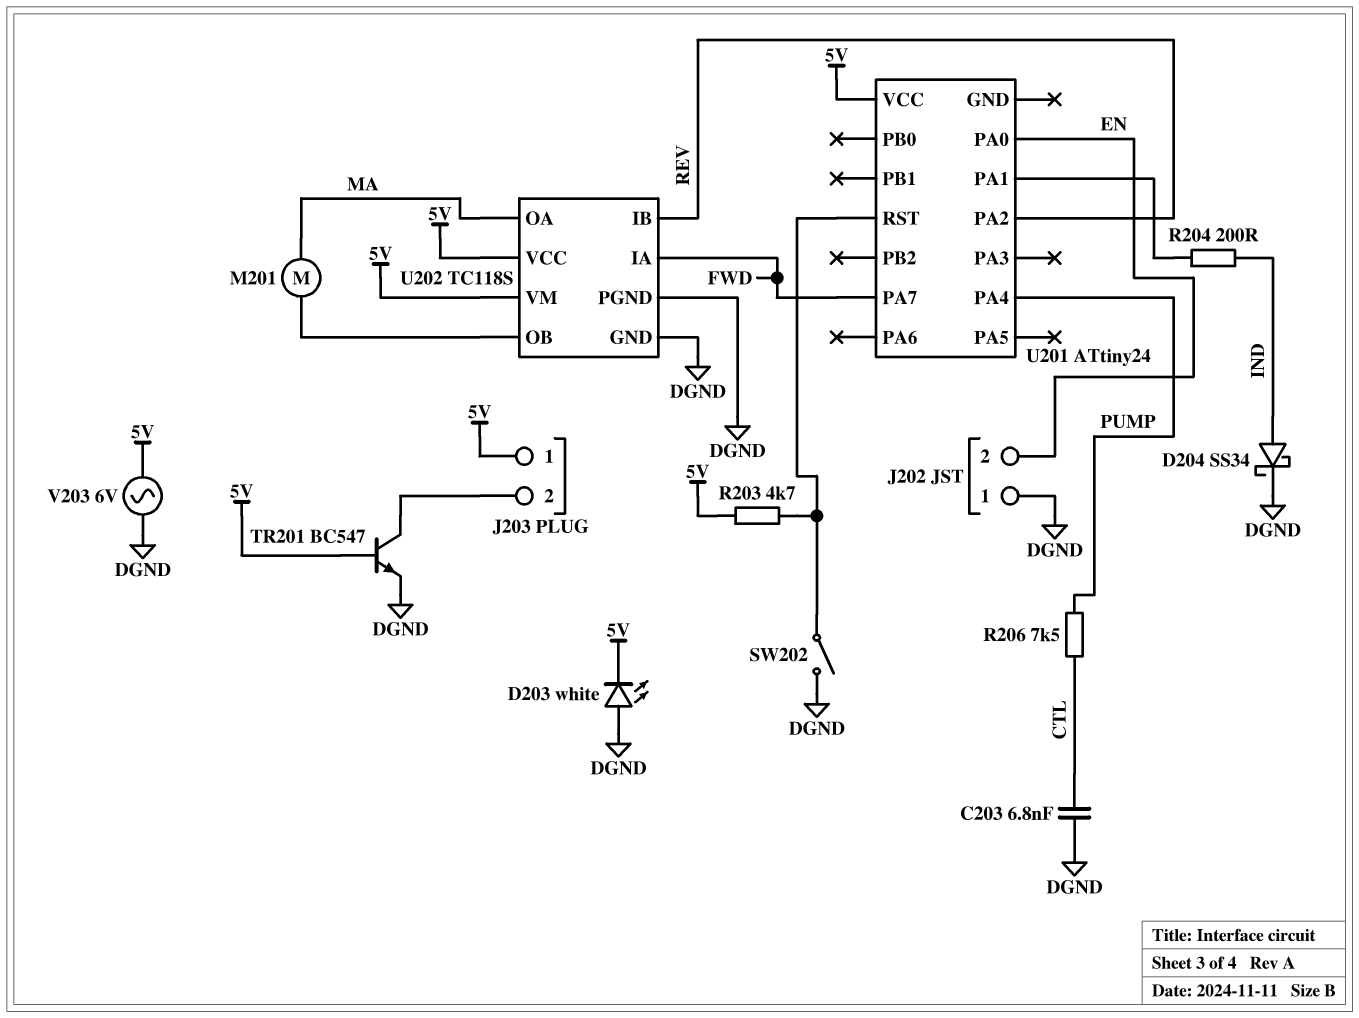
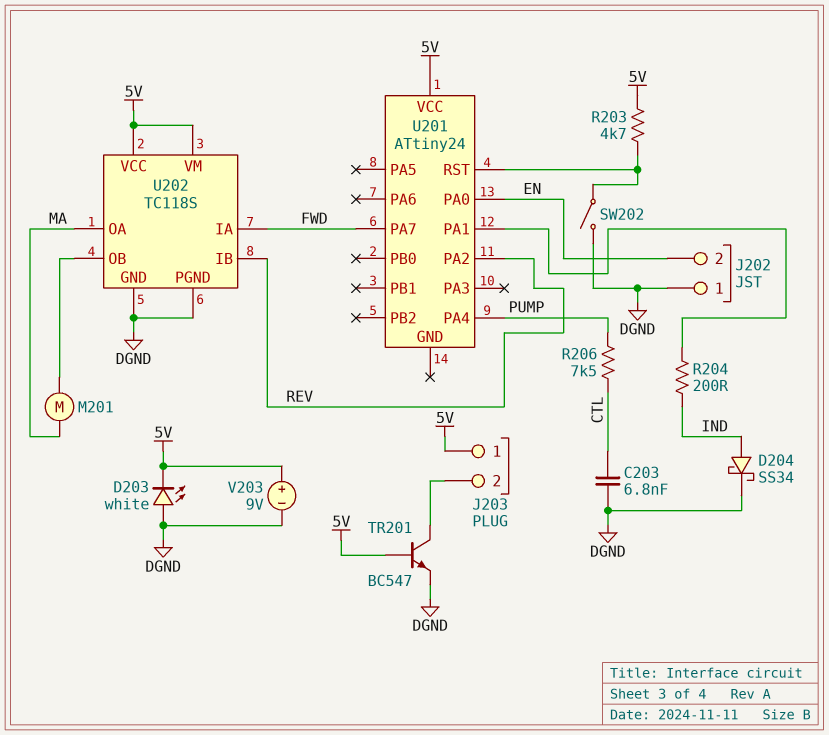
V203: AC 6V (5V, DGND) -> 9V (plus 5V, minus DGND)

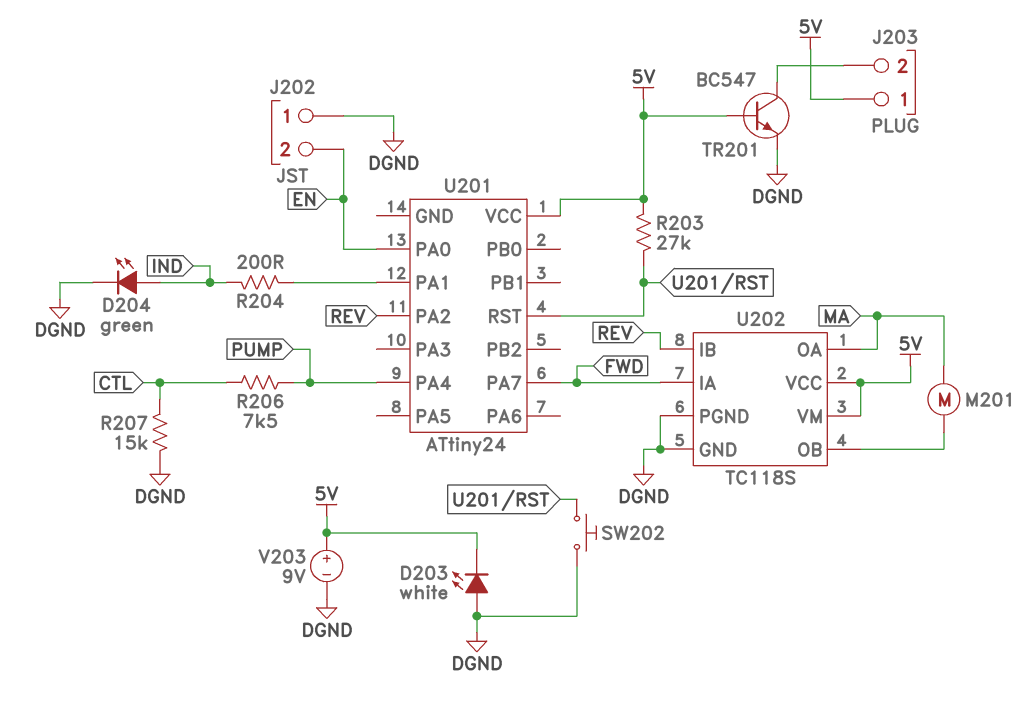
C203: 6.8nF (CTL, DGND) -> none
D204: schottky SS34 (A IND, K DGND) -> LED green (A IND, K DGND)
R203: 4.7k (5V, U201/RST) -> 27k (5V, U201/RST)
R207: none -> 15k (CTL, DGND)
SW202: switch (DGND, U201/RST) -> button (DGND, U201/RST)

